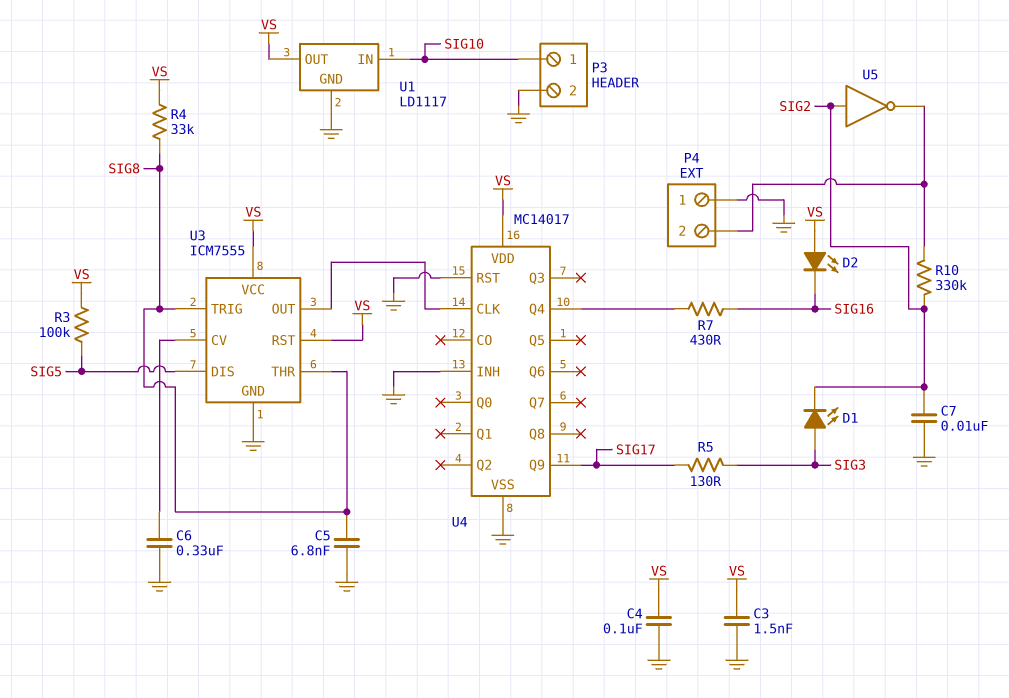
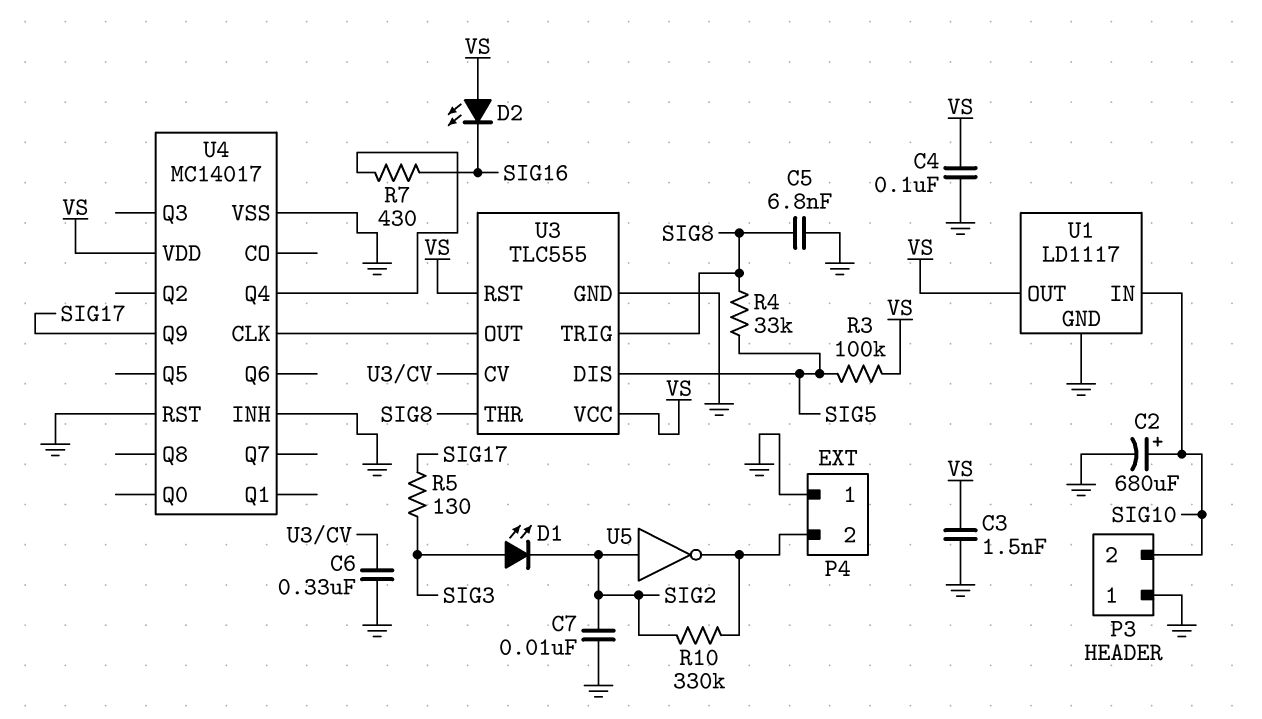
C2: none -> 680uF (plus SIG10, minus GND)
P3 pin 1: SIG10 -> GND
P3 pin 2: GND -> SIG10
R4: 33k (SIG8, VS) -> 33k (SIG5, SIG8)
U3: ICM7555 -> TLC555

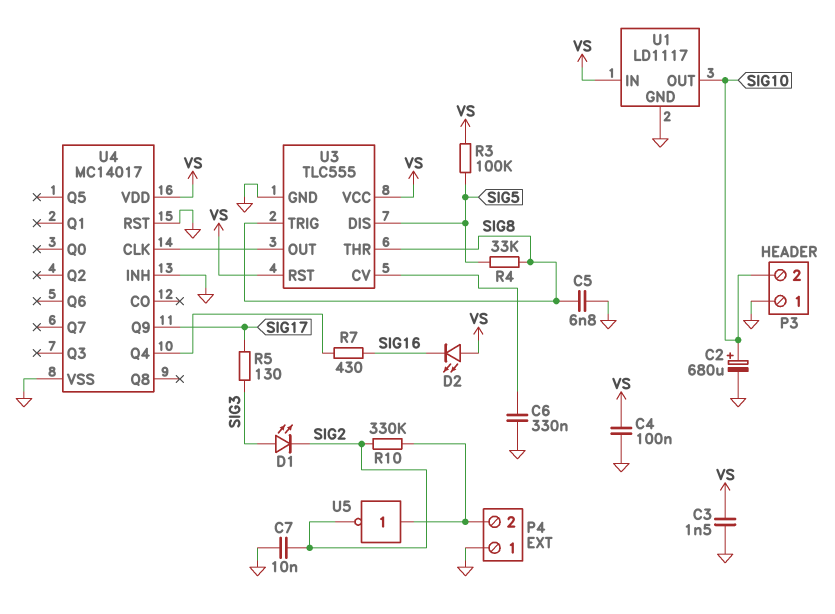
U1 pin IN: SIG10 -> VS
U1 pin OUT: VS -> SIG10
U5: NOT (in SIG2, out P4/2) -> NOT (in P4/2, out SIG2)

